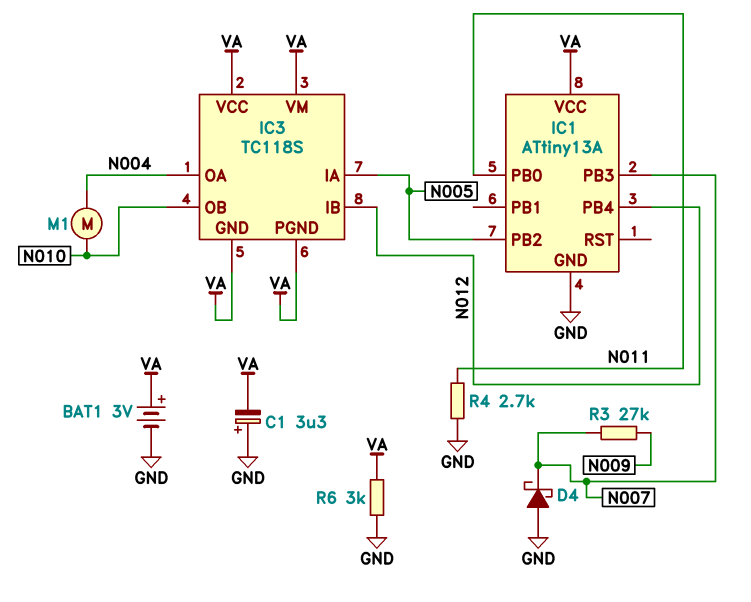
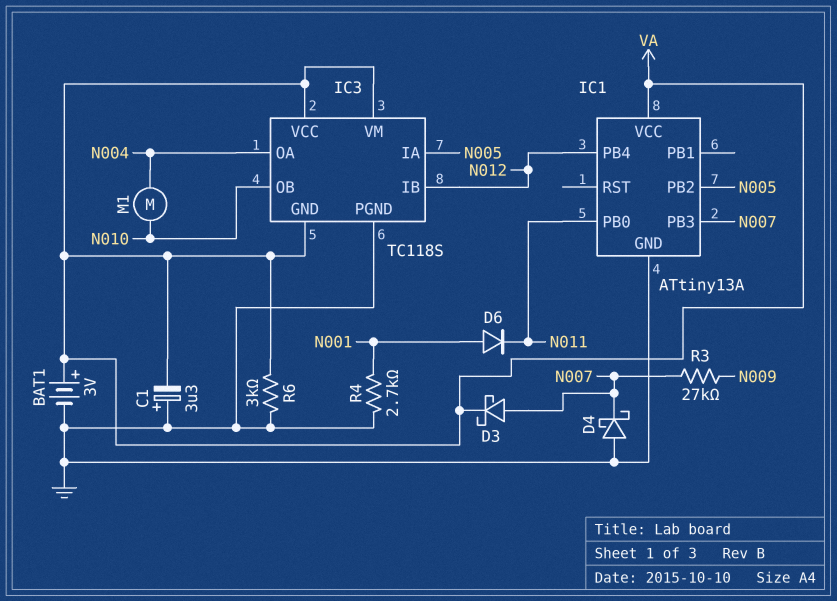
D3: none -> schottky (A N007, K VA)
D6: none -> diode (A N001, K N011)
IC3 pin PGND: VA -> GND
R4: 2.7k (GND, N011) -> 2.7k (GND, N001)

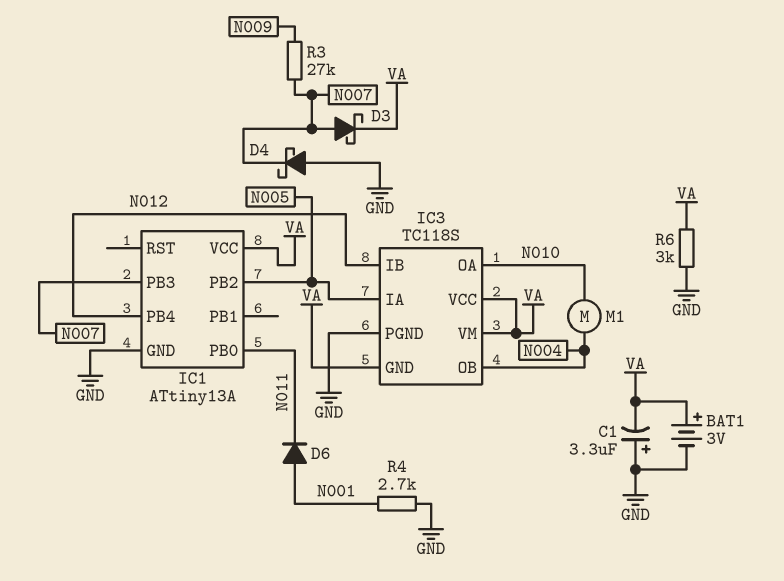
IC3 pin OA: N004 -> N010
IC3 pin OB: N010 -> N004

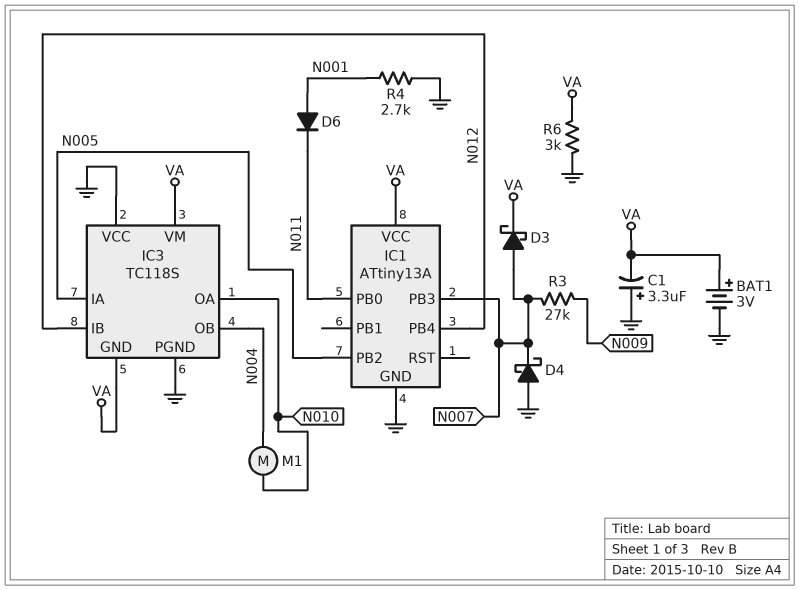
IC3 pin VCC: VA -> GND

